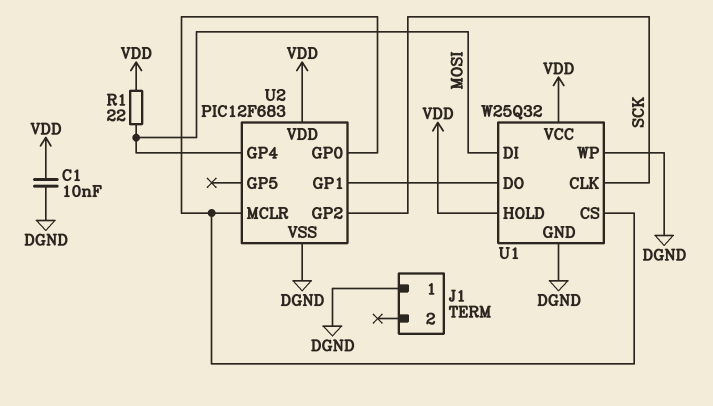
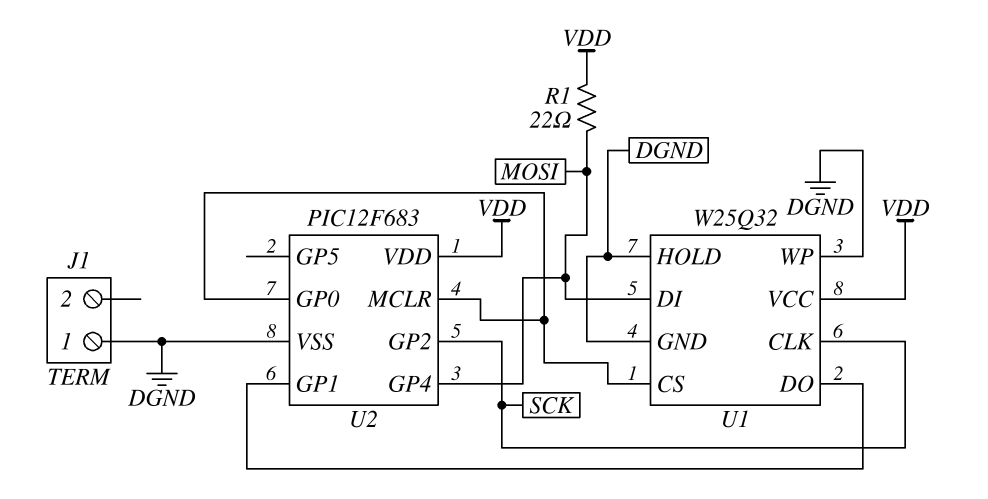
C1: 10nF (DGND, VDD) -> none
U1 pin HOLD: VDD -> DGND

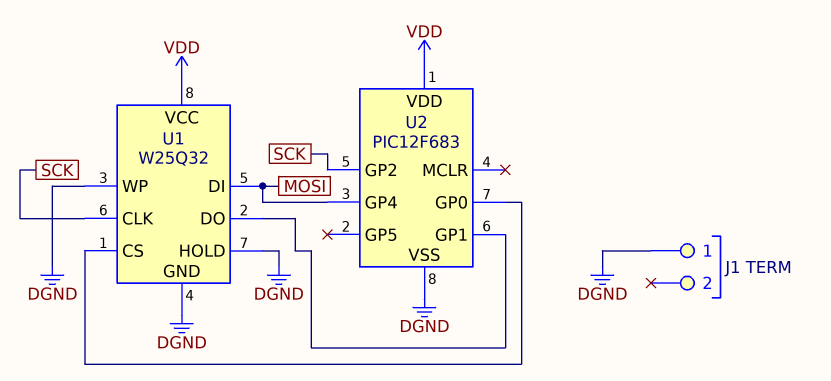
R1: 22 (MOSI, VDD) -> none
U2 pin MCLR: U1/CS -> none

